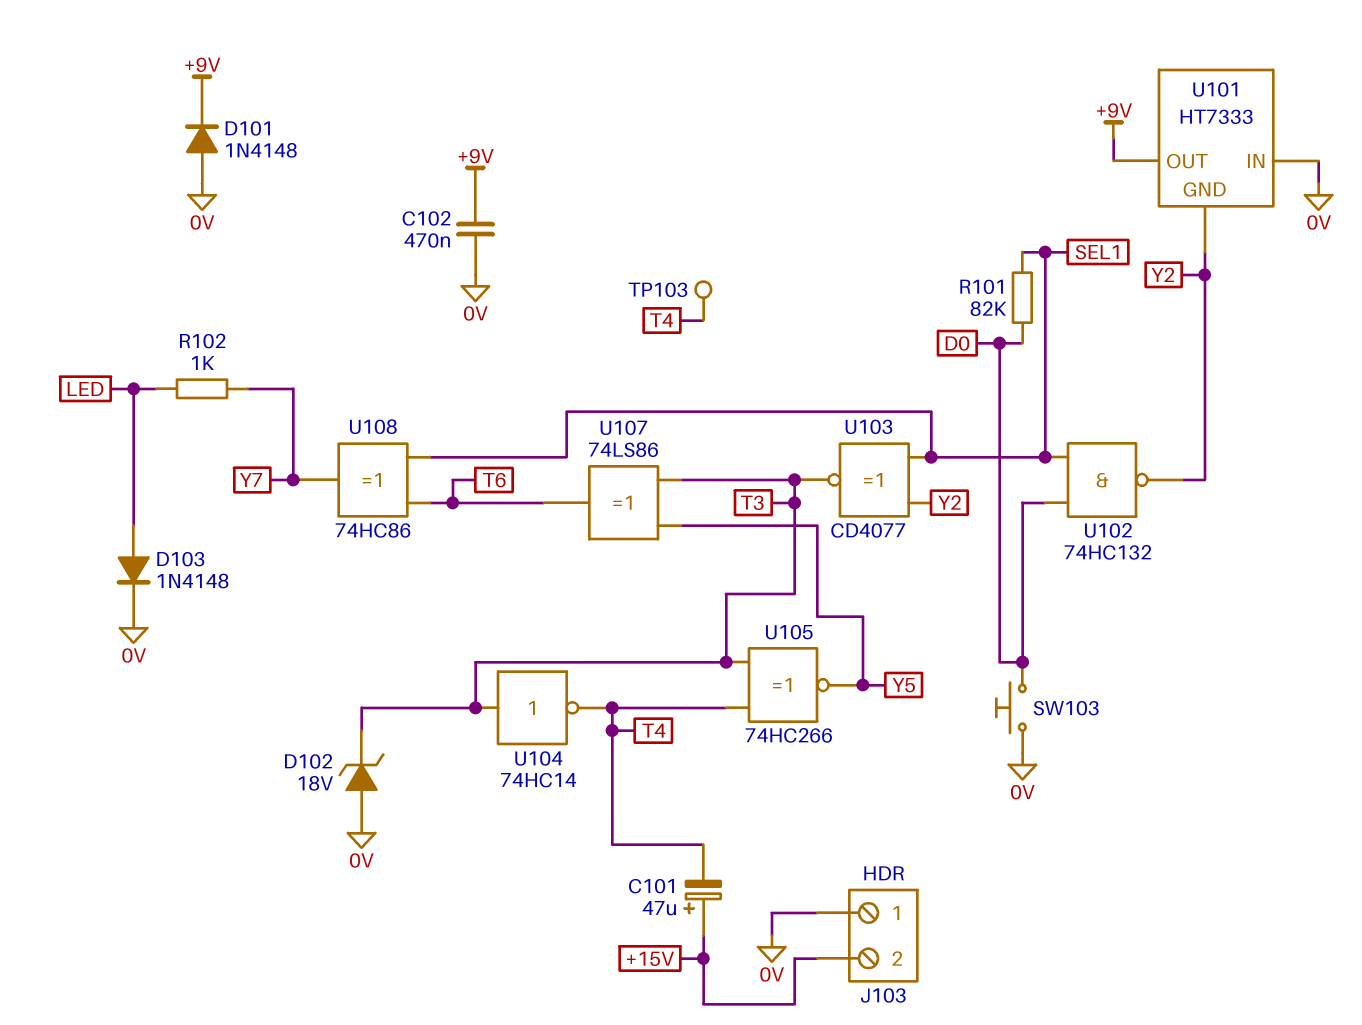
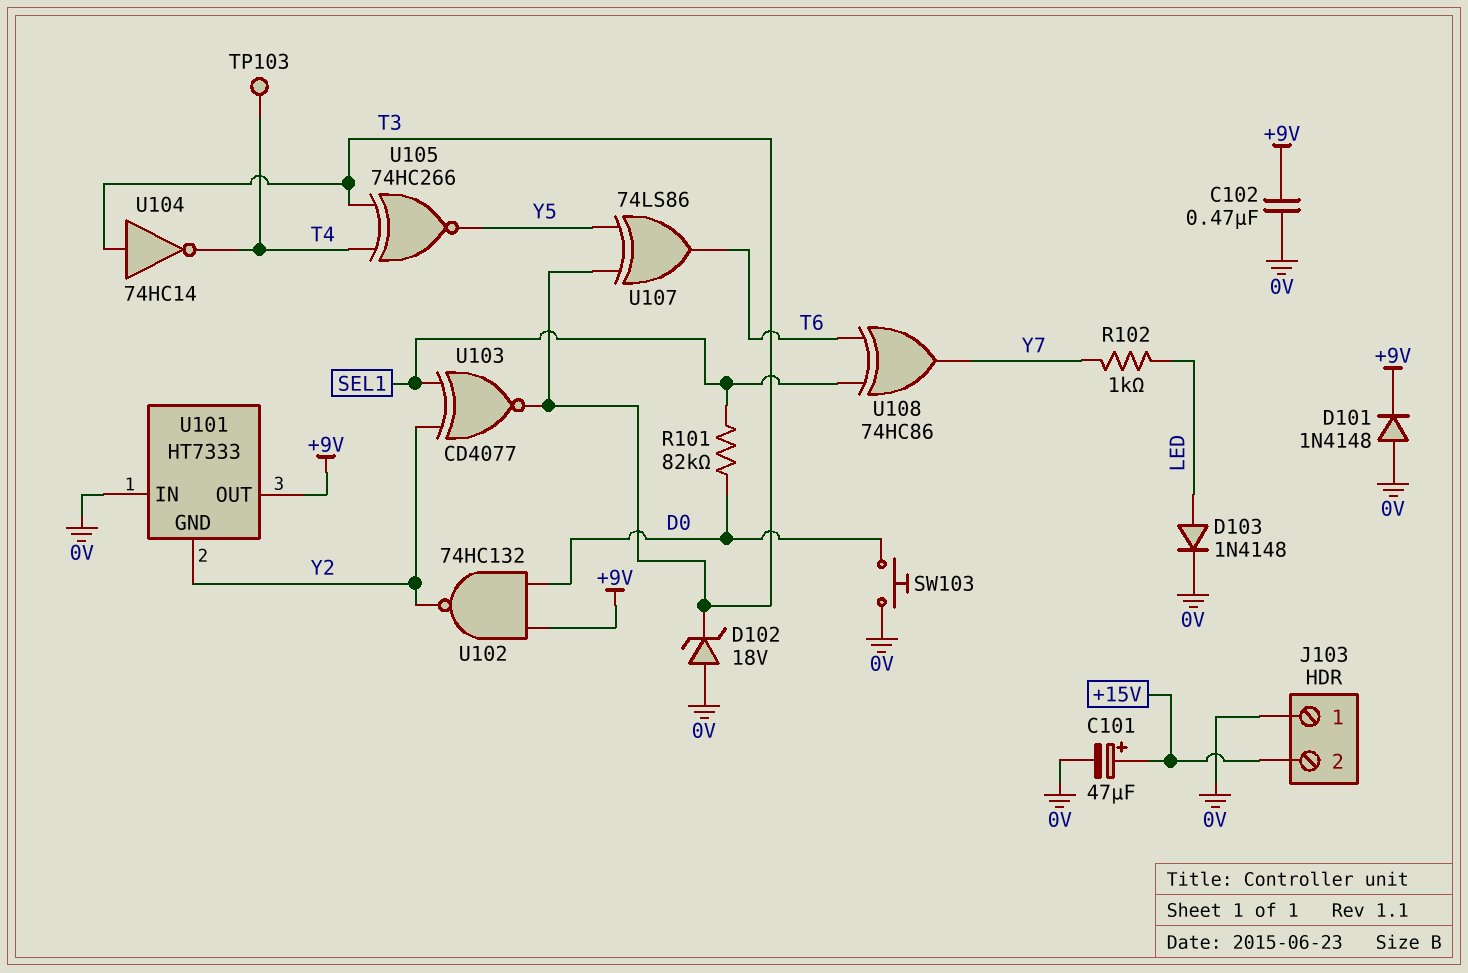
C101: 47uF (plus +15V, minus T4) -> 47uF (plus +15V, minus 0V)
U102: NAND 74HC132 (in D0, in SEL1, out Y2) -> NAND 74HC132 (in +9V, in D0, out Y2)

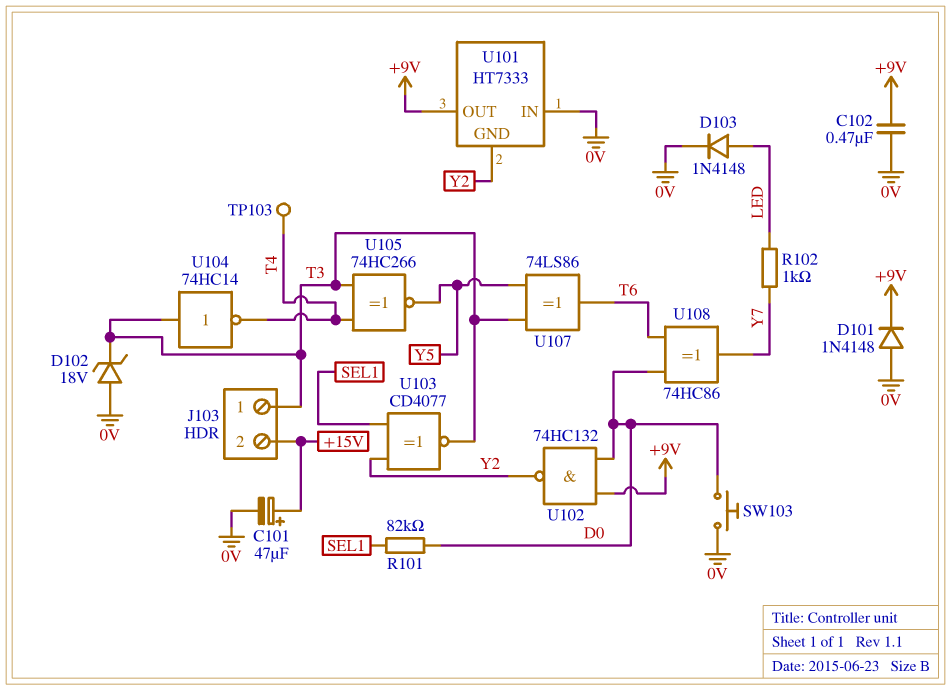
J103 pin 1: 0V -> T3
U108: XOR 74HC86 (in SEL1, in T6, out Y7) -> XOR 74HC86 (in D0, in T6, out Y7)

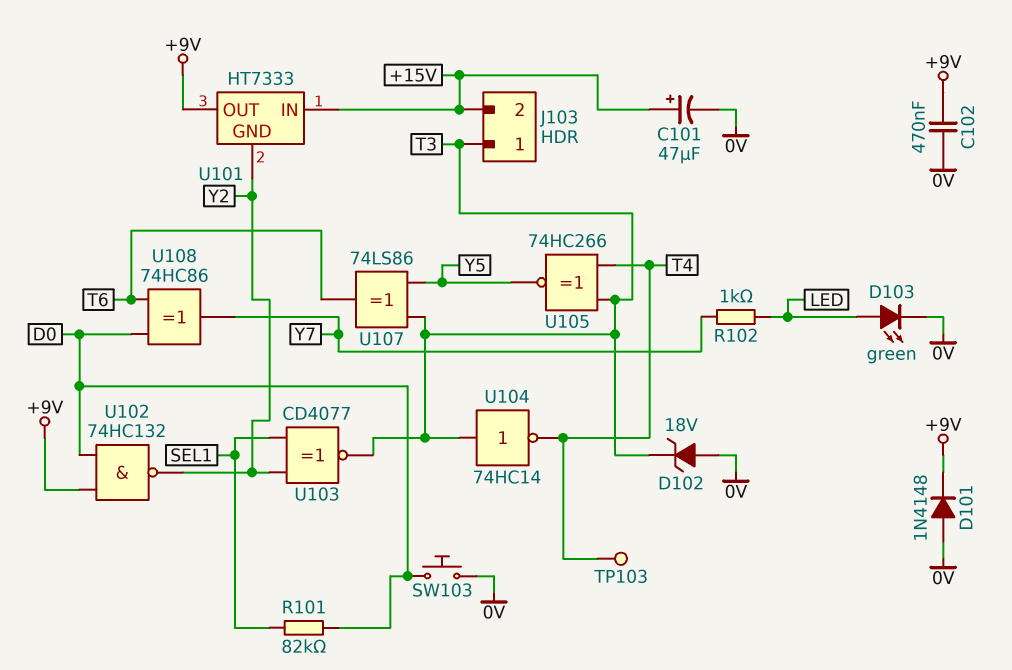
D103: diode 1N4148 (A LED, K 0V) -> LED green (A LED, K 0V)
U101 pin IN: 0V -> +15V

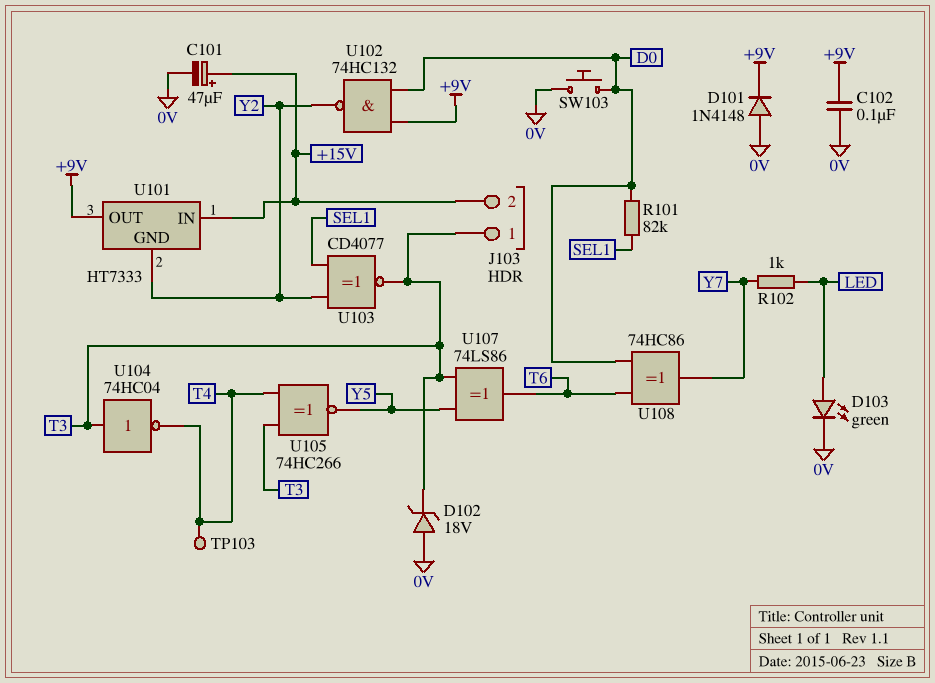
C102: 470nF (+9V, 0V) -> 100nF (+9V, 0V)
U104: NOT 74HC14 (in T3, out T4) -> NOT 74HC04 (in T3, out T4)

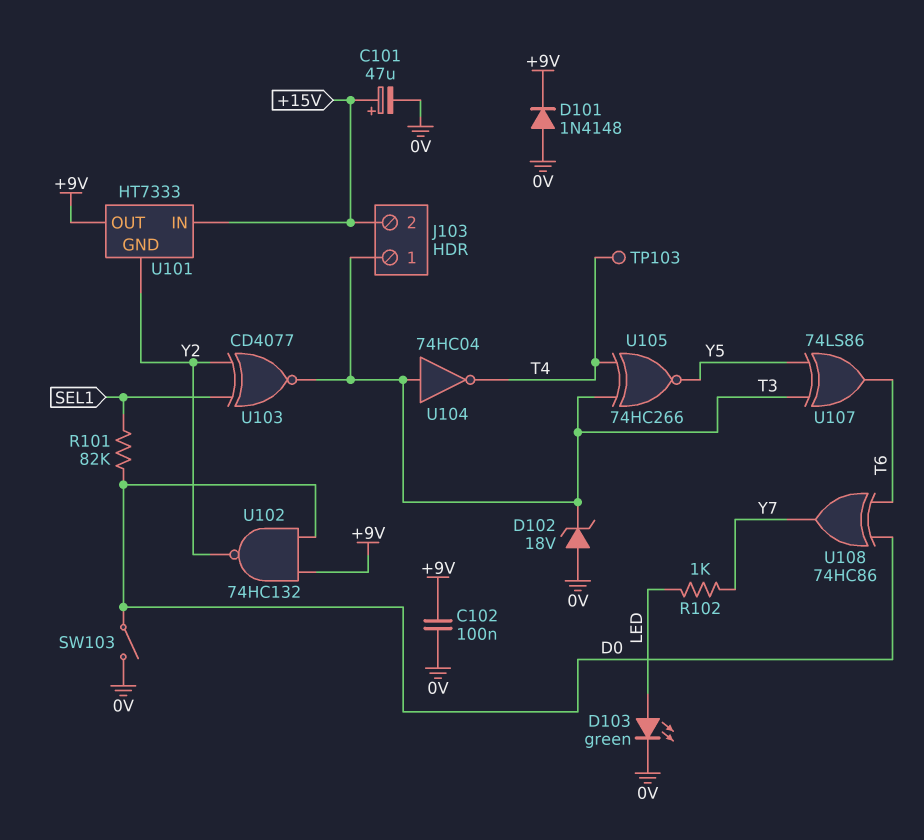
SW103: button (0V, D0) -> switch (0V, D0)

